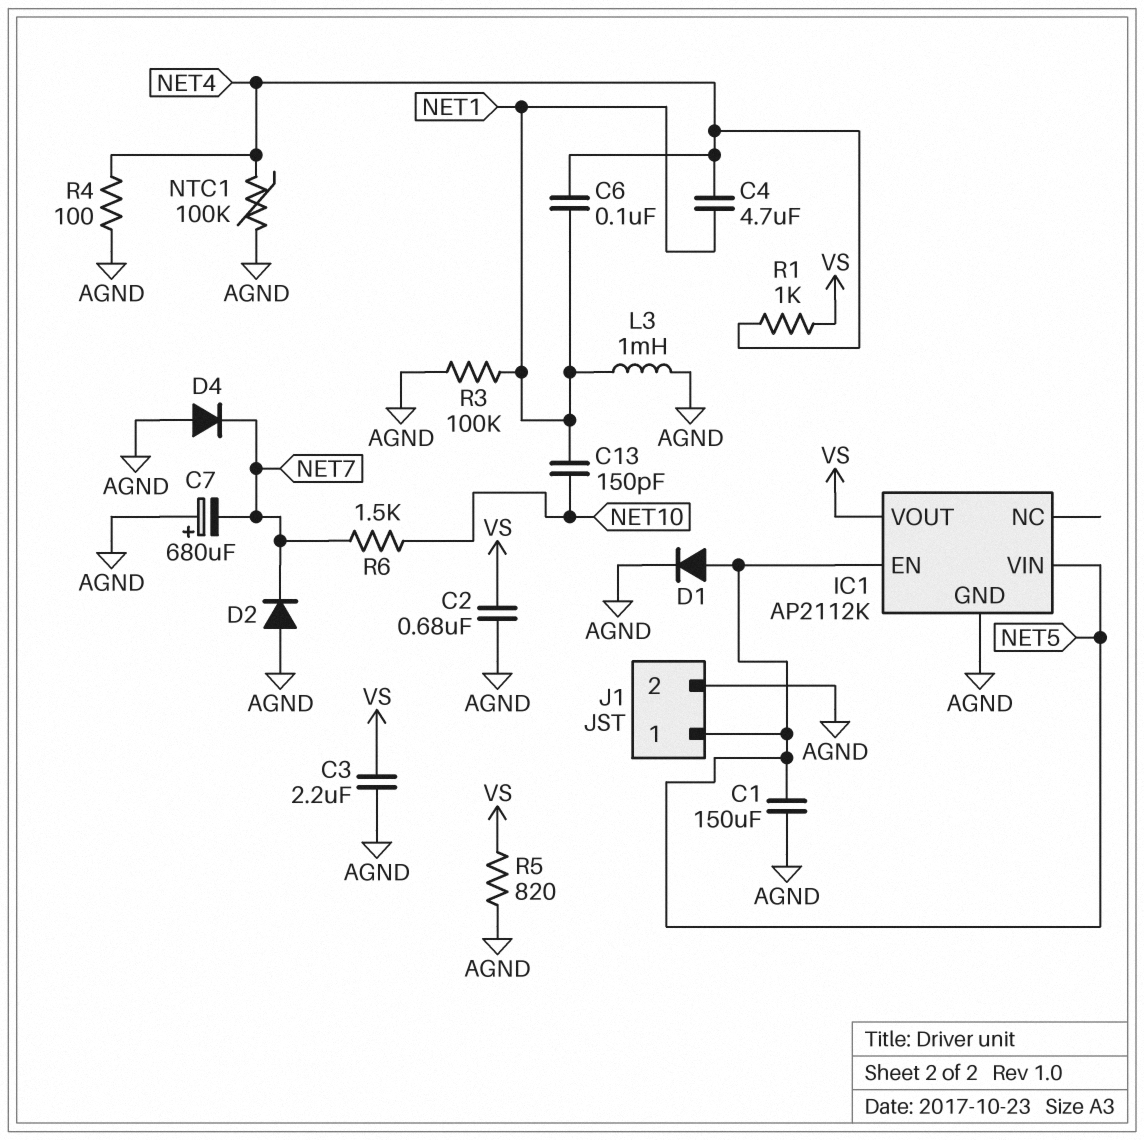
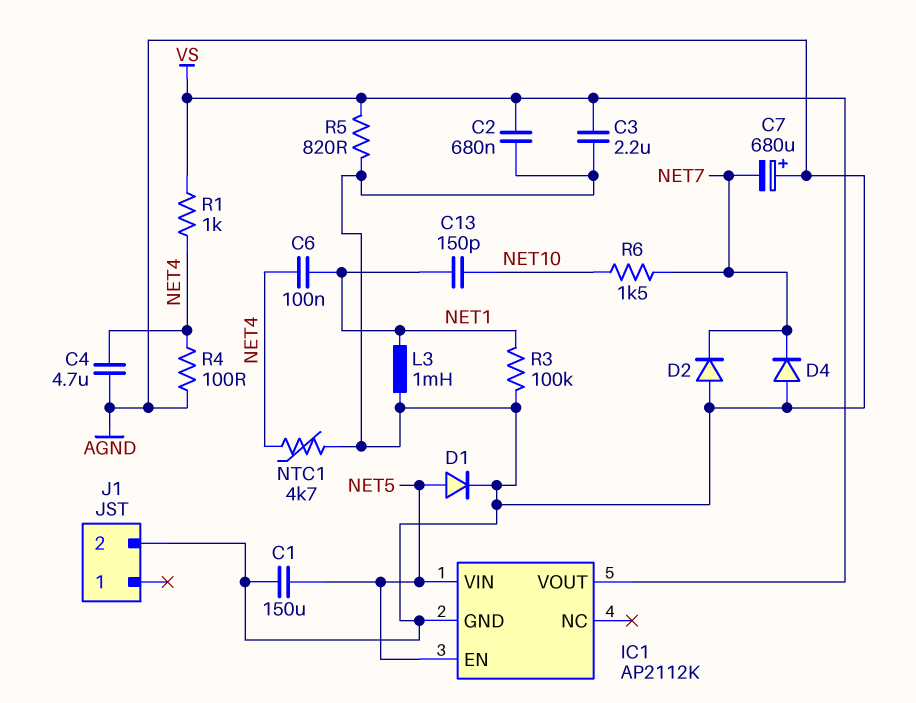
C4: 4.7uF (NET1, NET4) -> 4.7uF (AGND, NET4)
J1 pin 1: NET5 -> none
NTC1: 100k (AGND, NET4) -> 4.7k (AGND, NET4)

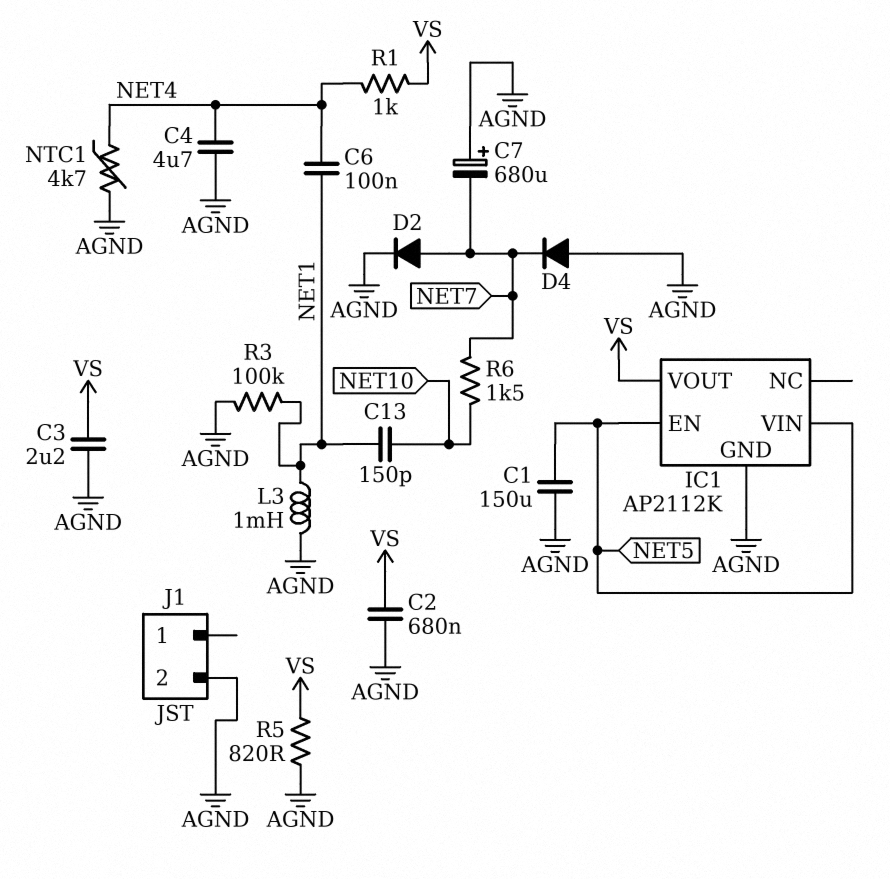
D1: diode (A NET5, K AGND) -> none
D2: diode (A AGND, K NET7) -> diode (A NET7, K AGND)
R4: 100 (AGND, NET4) -> none

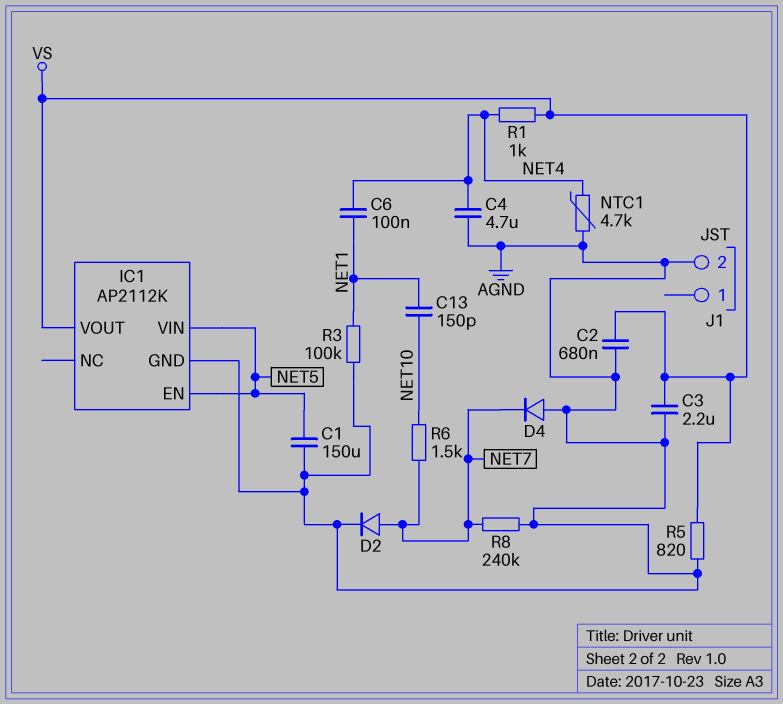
C7: 680uF (plus AGND, minus NET7) -> none
L3: 1mH (AGND, NET1) -> none
R8: none -> 240k (AGND, NET7)

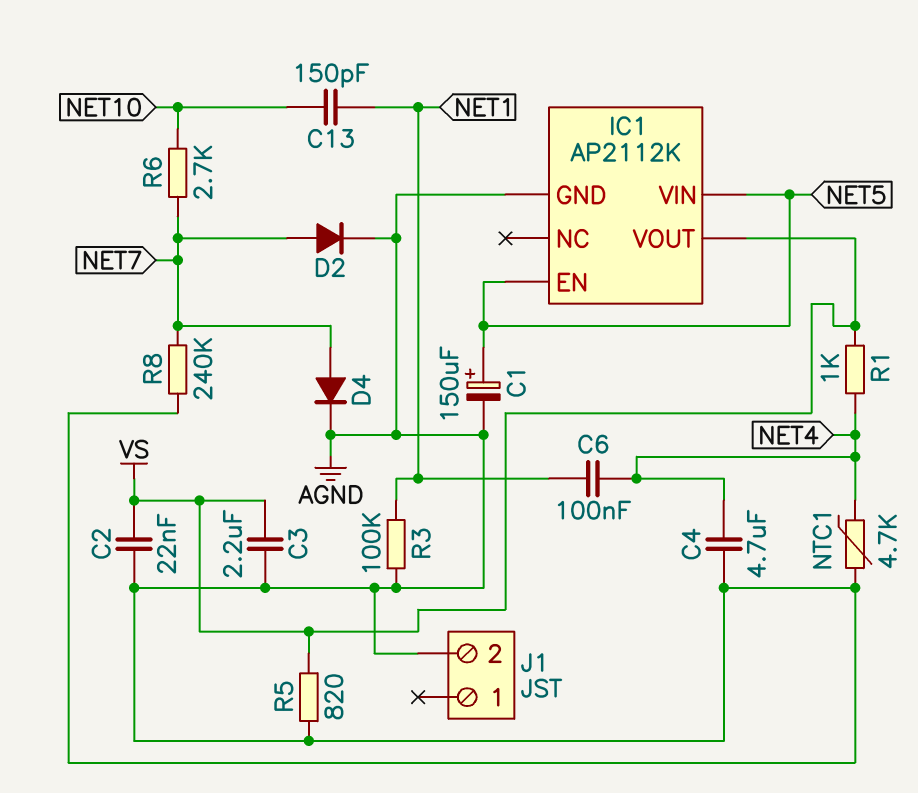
C1: 150uF (AGND, NET5) -> 150uF (plus NET5, minus AGND)
C2: 680nF (AGND, VS) -> 22nF (AGND, VS)
D4: diode (A AGND, K NET7) -> diode (A NET7, K AGND)
R6: 1.5k (NET7, NET10) -> 2.7k (NET7, NET10)

